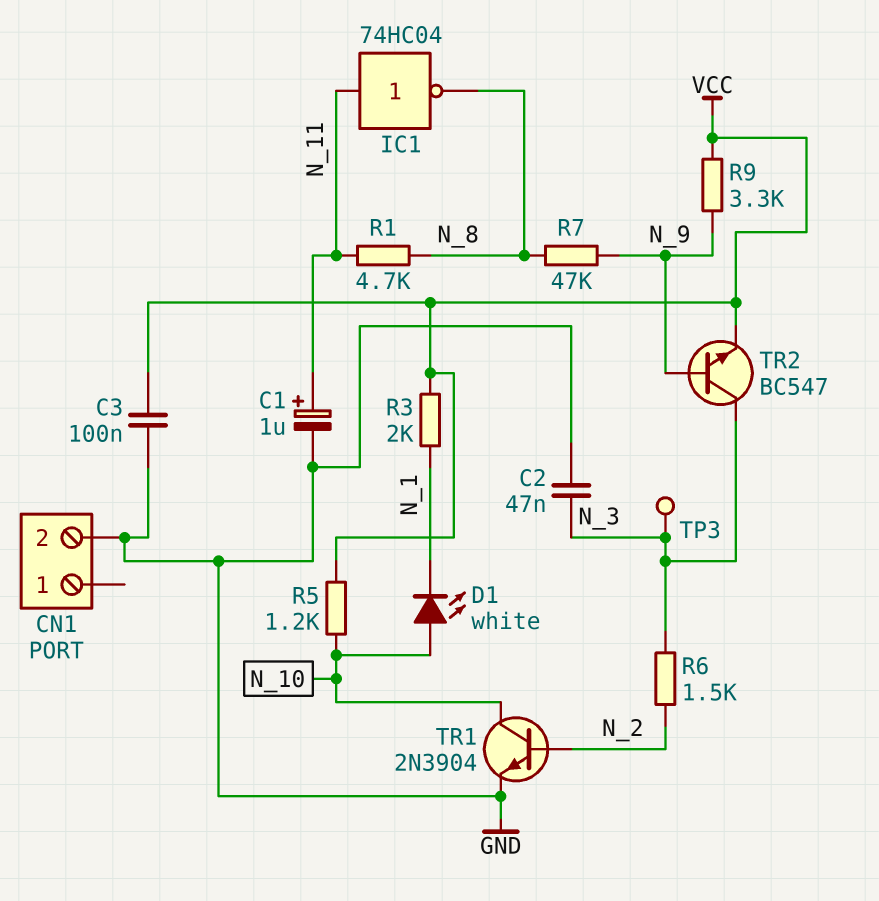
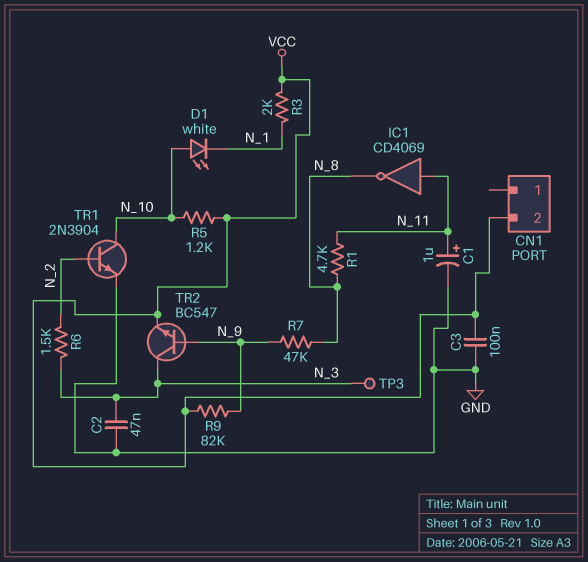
CN1 pin 2: GND -> VCC
IC1: NOT 74HC04 (in N_11, out N_8) -> NOT CD4069 (in N_11, out N_8)
R9: 3.3k (N_9, VCC) -> 82k (N_9, VCC)

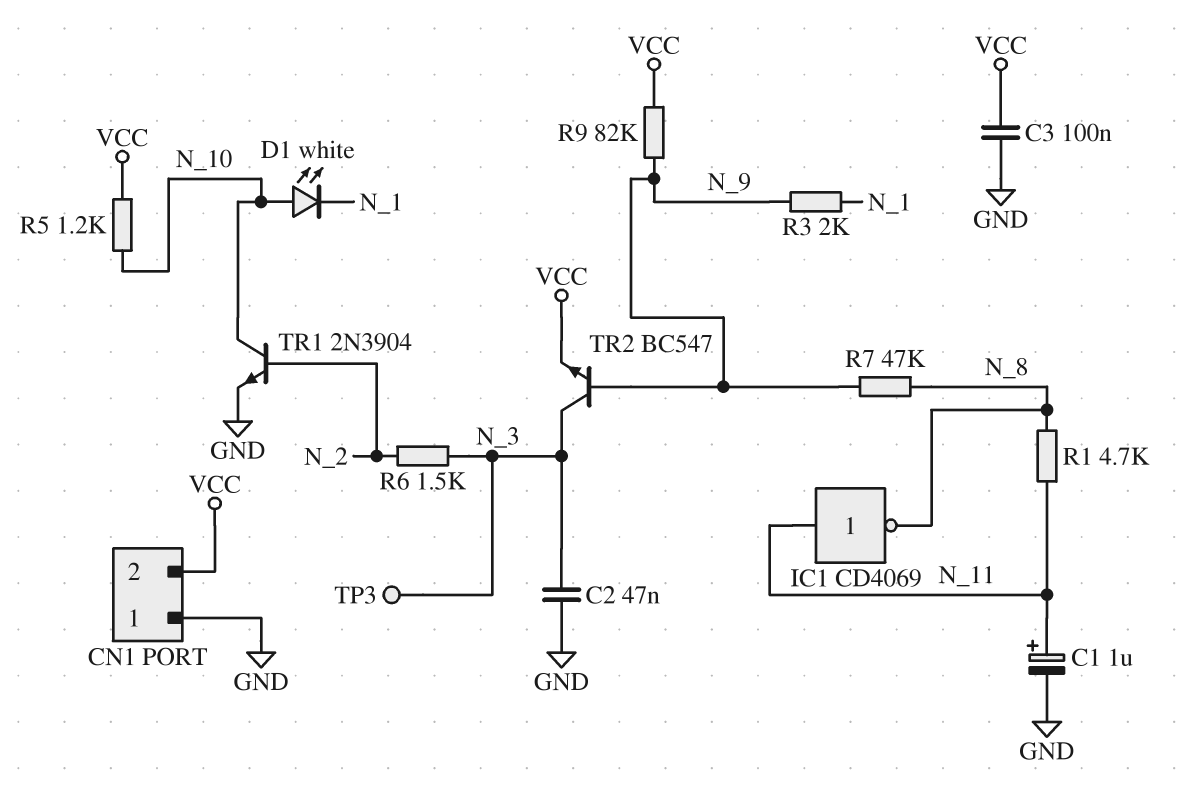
CN1 pin 1: none -> GND
R3: 2k (N_1, VCC) -> 2k (N_1, N_9)

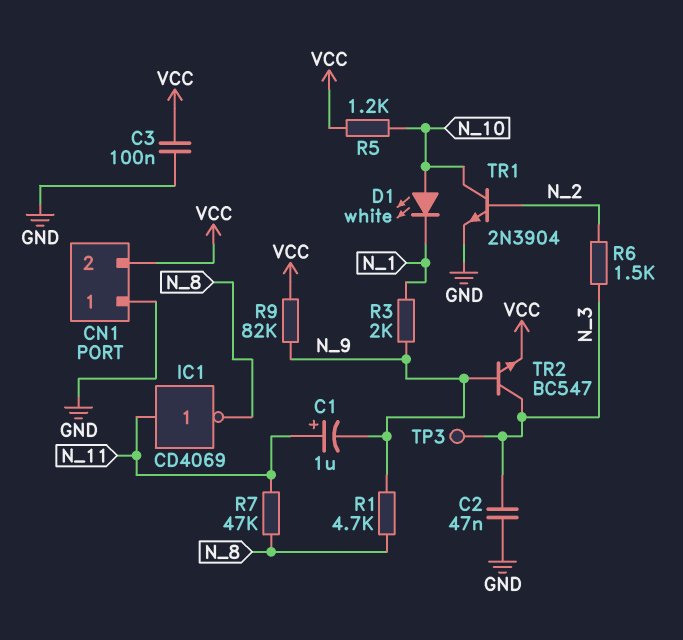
C1: 1uF (plus N_11, minus GND) -> 1uF (plus N_11, minus N_9)
R1: 4.7k (N_8, N_11) -> 4.7k (N_8, N_9)
R7: 47k (N_8, N_9) -> 47k (N_8, N_11)

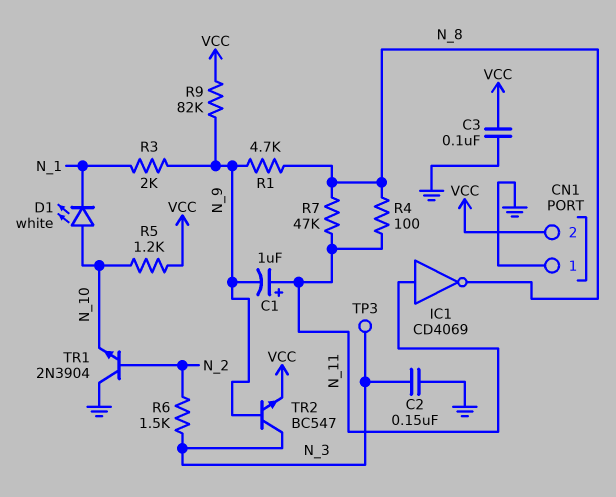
C2: 47nF (GND, N_3) -> 150nF (GND, N_3)
R4: none -> 100 (N_8, N_11)
TR1: NPN 2N3904 (B N_2, C N_10, E GND) -> NPN 2N3904 (B N_2, C GND, E N_10)

